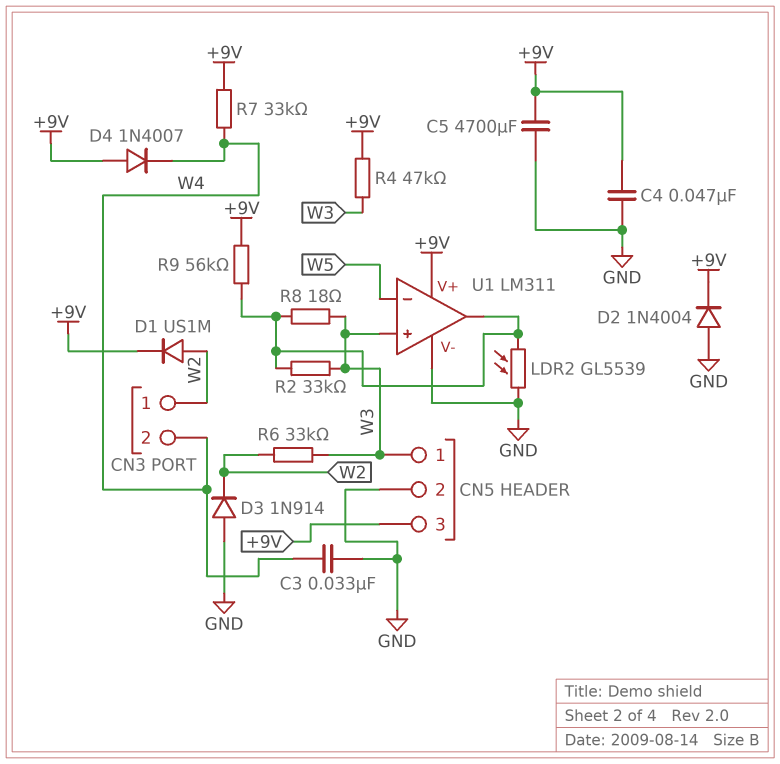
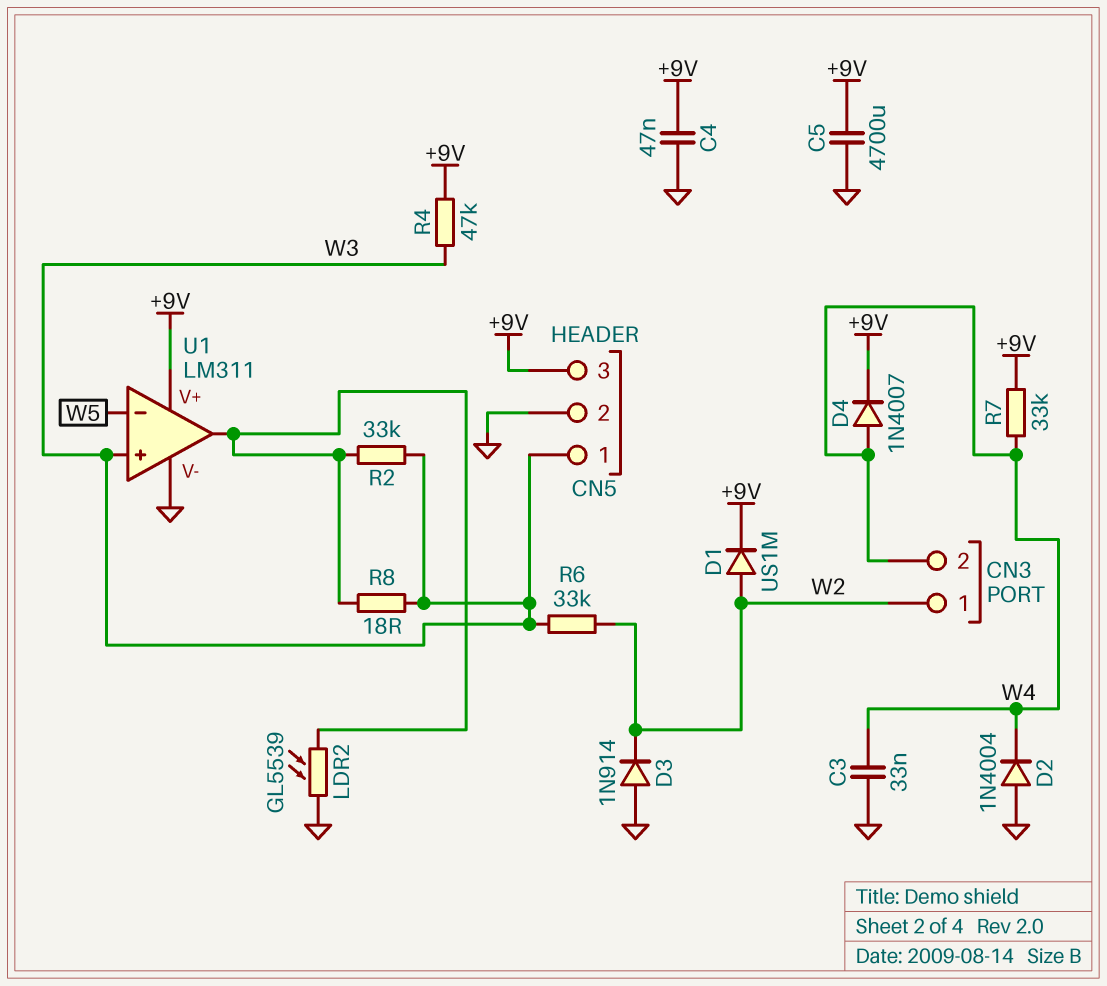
D2: diode 1N4004 (A GND, K +9V) -> diode 1N4004 (A GND, K W4)
D4: diode 1N4007 (A +9V, K W4) -> diode 1N4007 (A W4, K +9V)
R9: 56k (+9V, U1/out) -> none

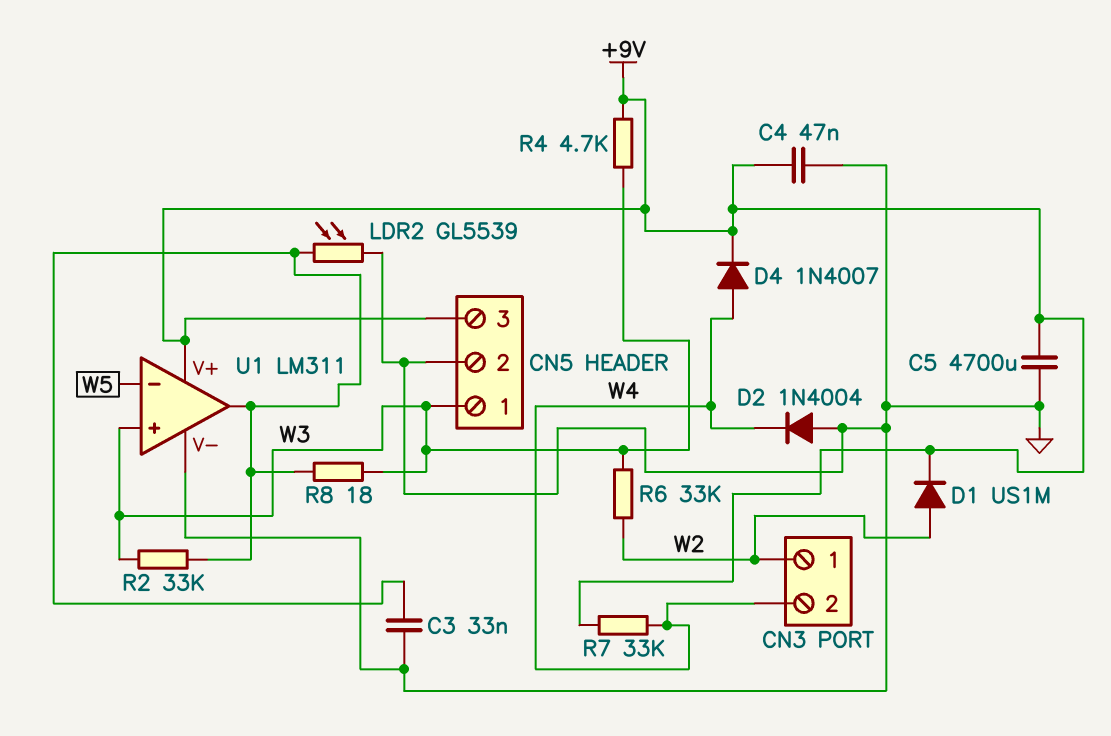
C3: 33nF (GND, W4) -> 33nF (GND, U1/out)
D3: diode 1N914 (A GND, K W2) -> none
R4: 47k (+9V, W3) -> 4.7k (+9V, W3)

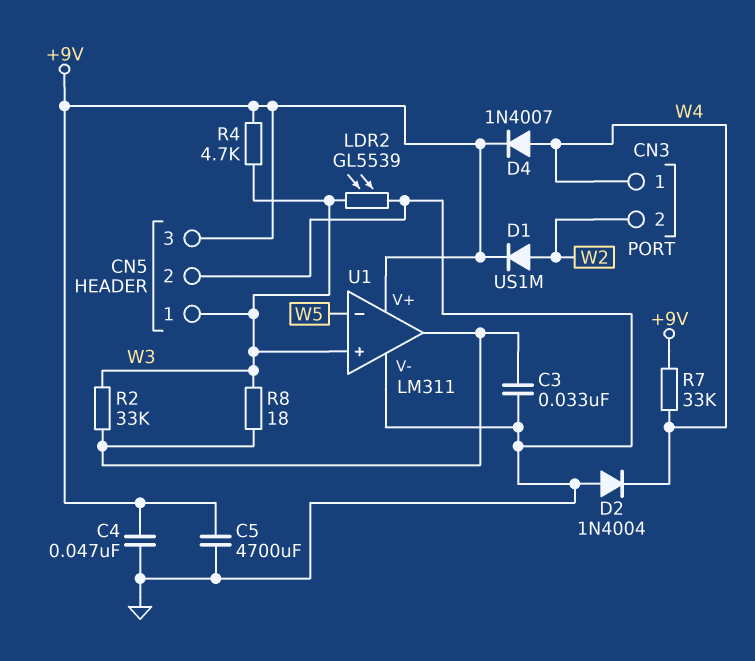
CN3 pin 1: W2 -> W4
CN3 pin 2: W4 -> W2
LDR2: GL5539 (GND, U1/out) -> GL5539 (GND, W3)
R6: 33k (W2, W3) -> none

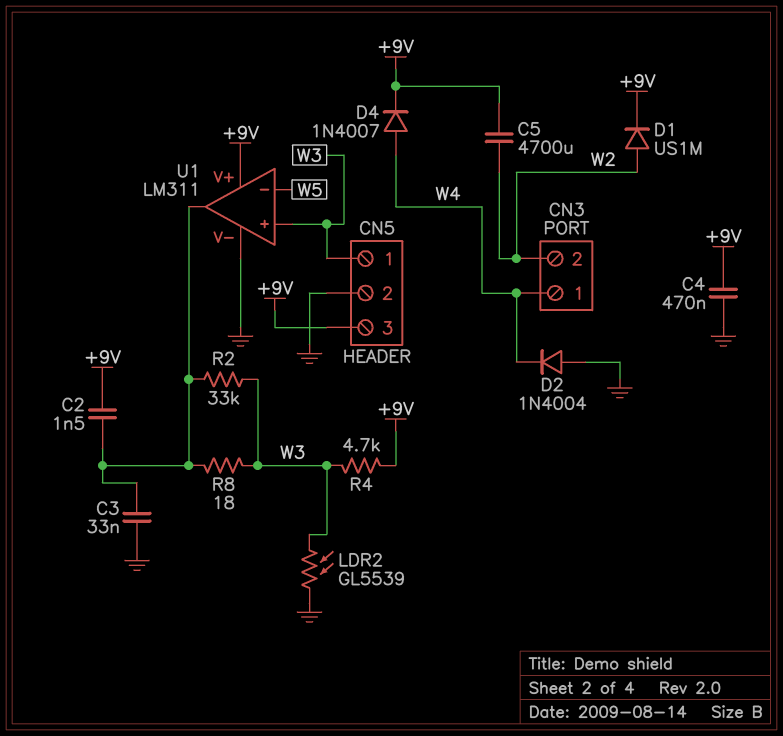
C2: none -> 1.5nF (+9V, U1/out)
C4: 47nF (+9V, GND) -> 470nF (+9V, GND)
C5: 4700uF (+9V, GND) -> 4700uF (+9V, W2)
R7: 33k (+9V, W4) -> none

